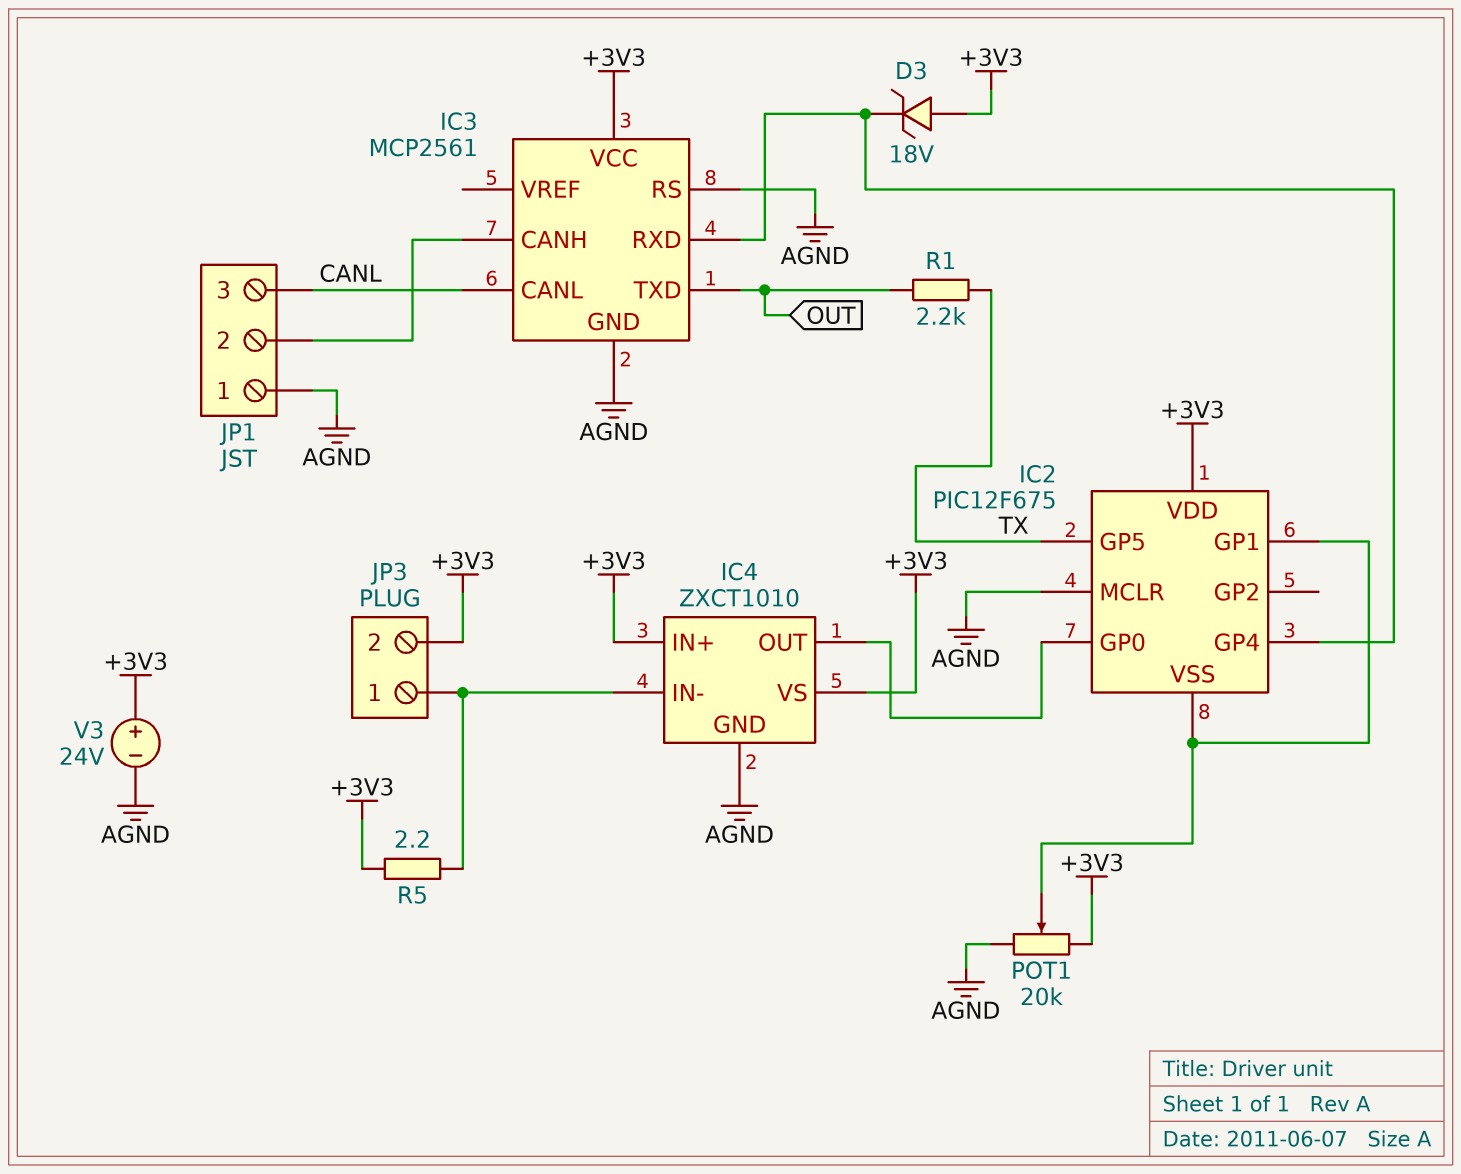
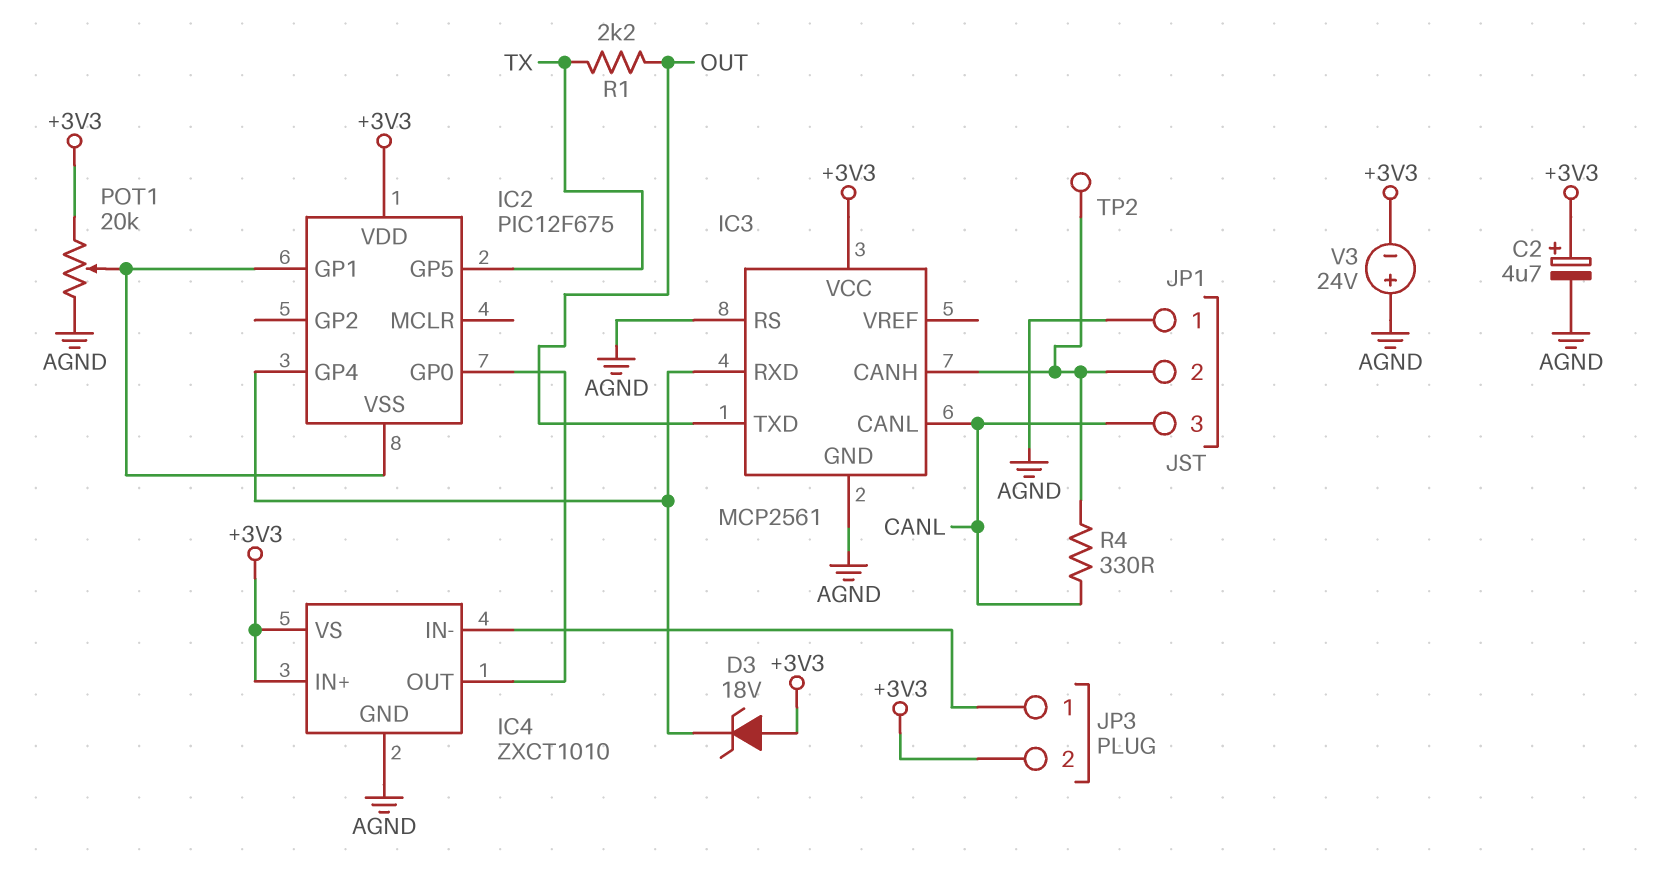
C2: none -> 4.7uF (plus +3V3, minus AGND)
IC2 pin MCLR: AGND -> none
R4: none -> 330 (CANL, IC3/CANH)
R5: 2.2 (+3V3, IC4/IN-) -> none
TP2: none -> test point (IC3/CANH)
V3: 24V (plus +3V3, minus AGND) -> 24V (plus AGND, minus +3V3)

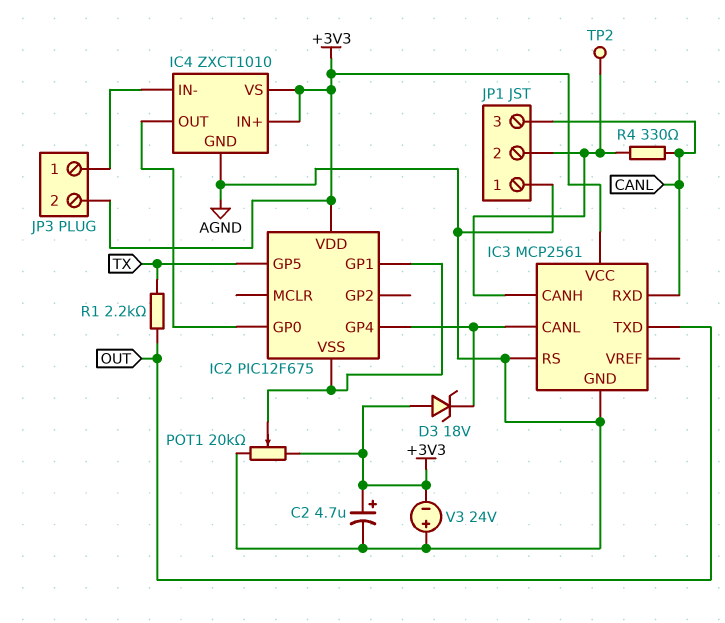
IC3 pin CANL: CANL -> IC2/GP4
IC3 pin RXD: IC2/GP4 -> CANL

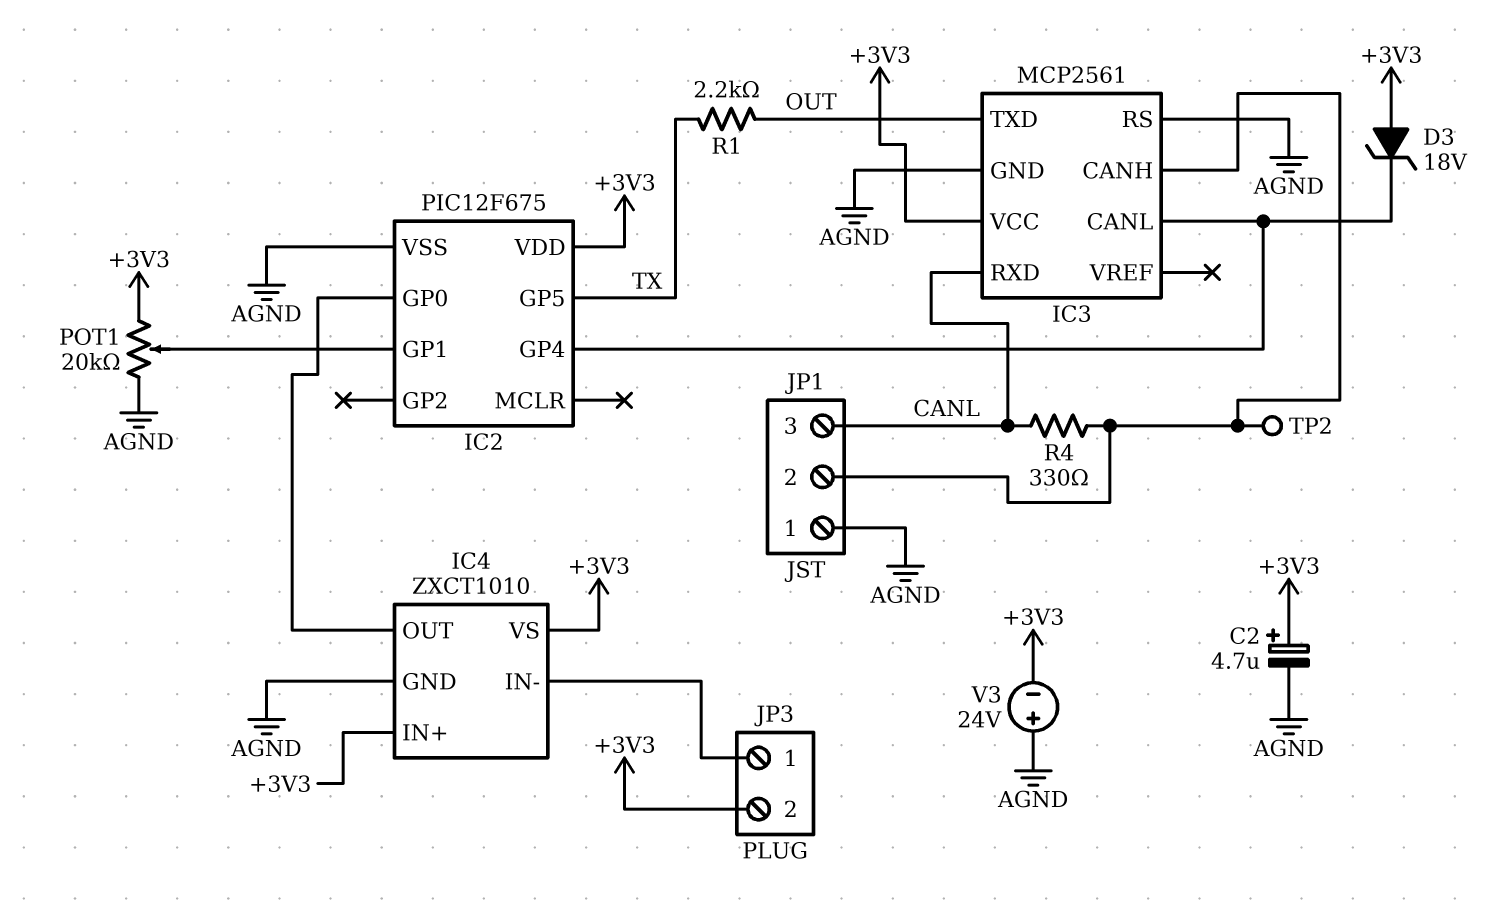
IC2 pin VSS: IC2/GP1 -> AGND

